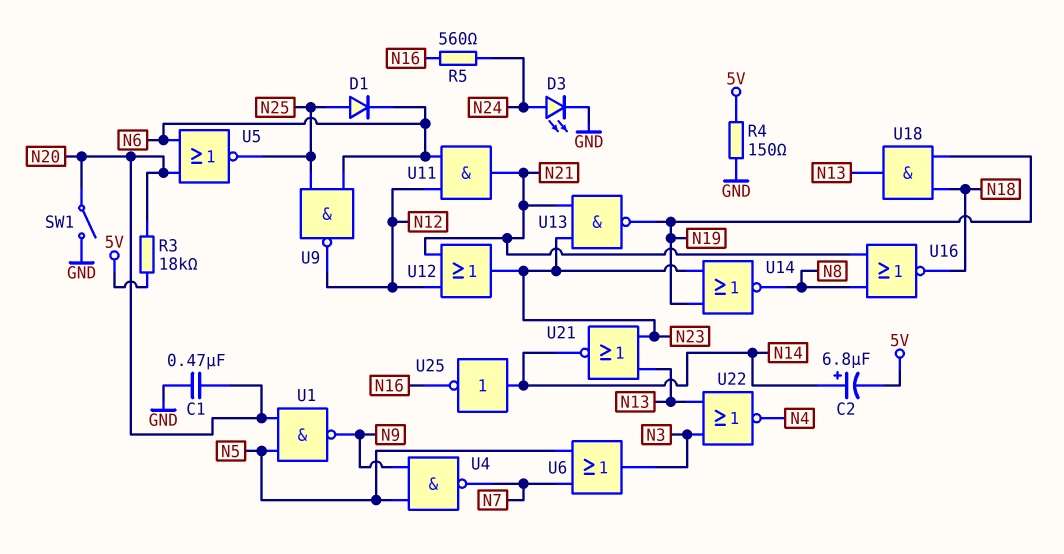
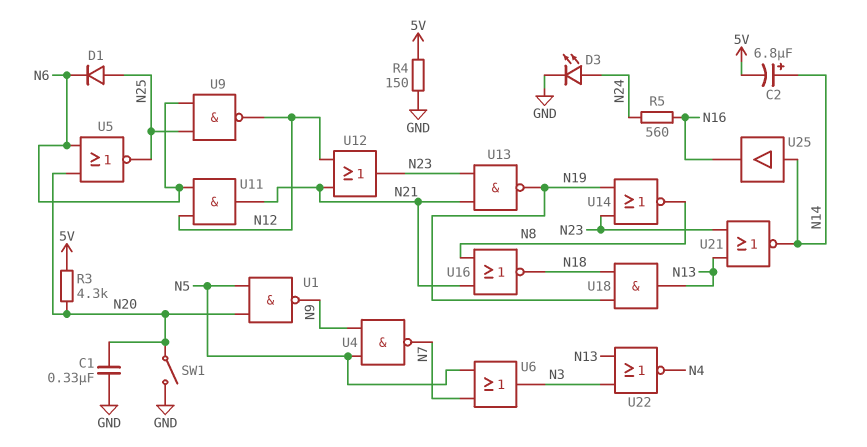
C1: 470nF (GND, N20) -> 330nF (GND, N20)
R3: 18k (5V, N20) -> 4.3k (5V, N20)
U25: NOT (in N14, out N16) -> buffer (in N14, out N16)

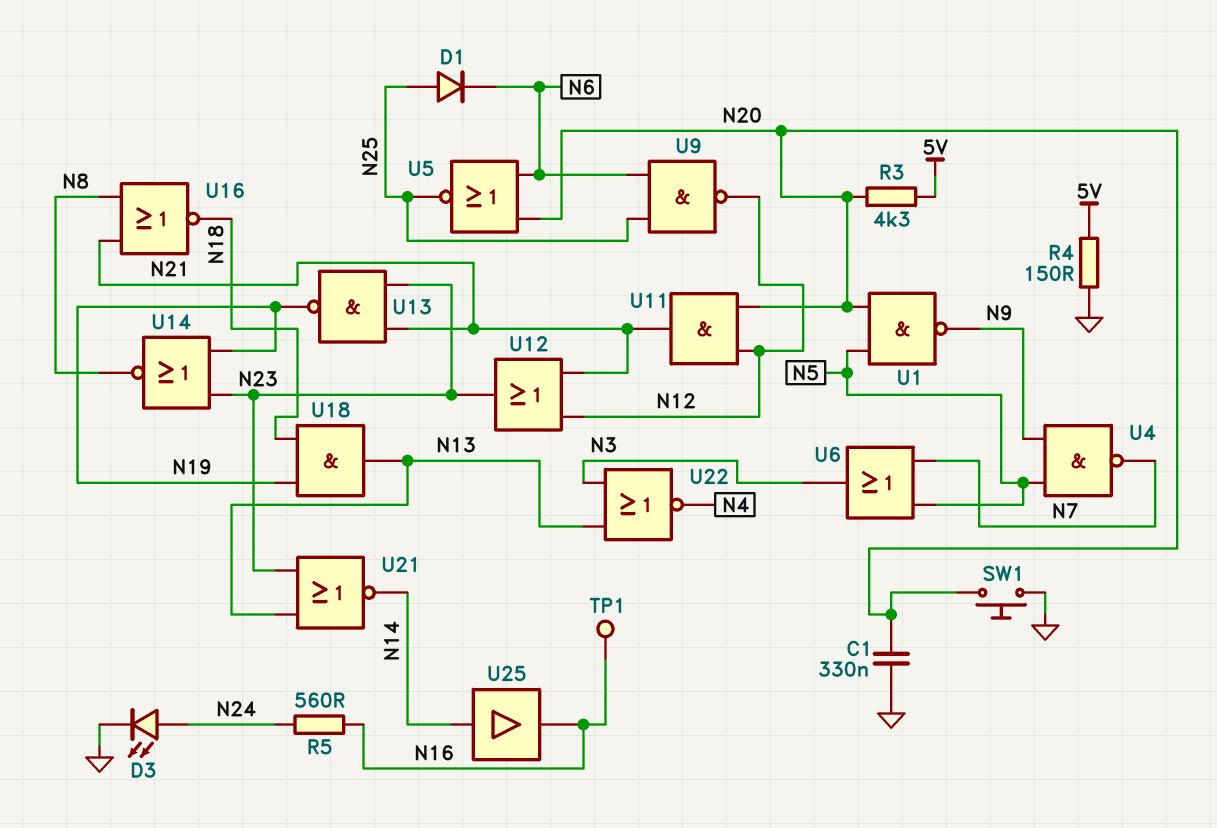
C2: 6.8uF (plus N14, minus 5V) -> none
SW1: switch (GND, N20) -> button (GND, N20)
TP1: none -> test point (N16)
U11: AND (in N6, in N12, out N21) -> AND (in N12, in N20, out N21)

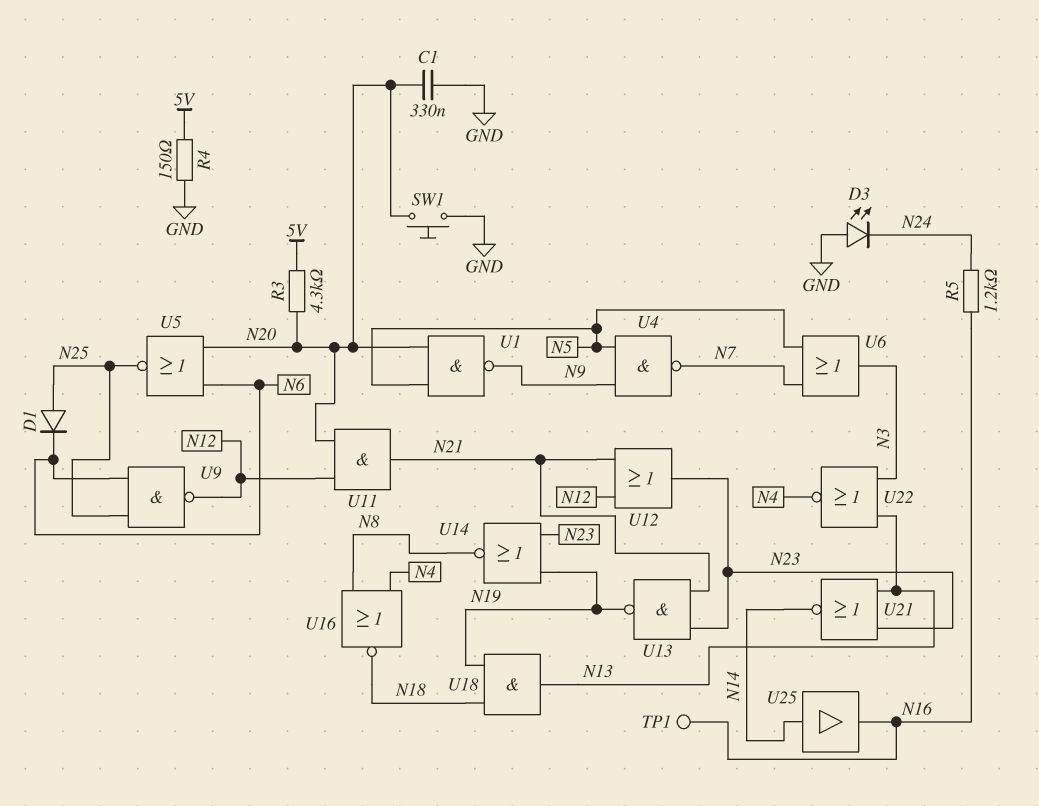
D3: LED (A N24, K GND) -> LED (A GND, K N24)
R5: 560 (N16, N24) -> 1.2k (N16, N24)
U16: NOR (in N8, in N21, out N18) -> NOR (in N4, in N8, out N18)

